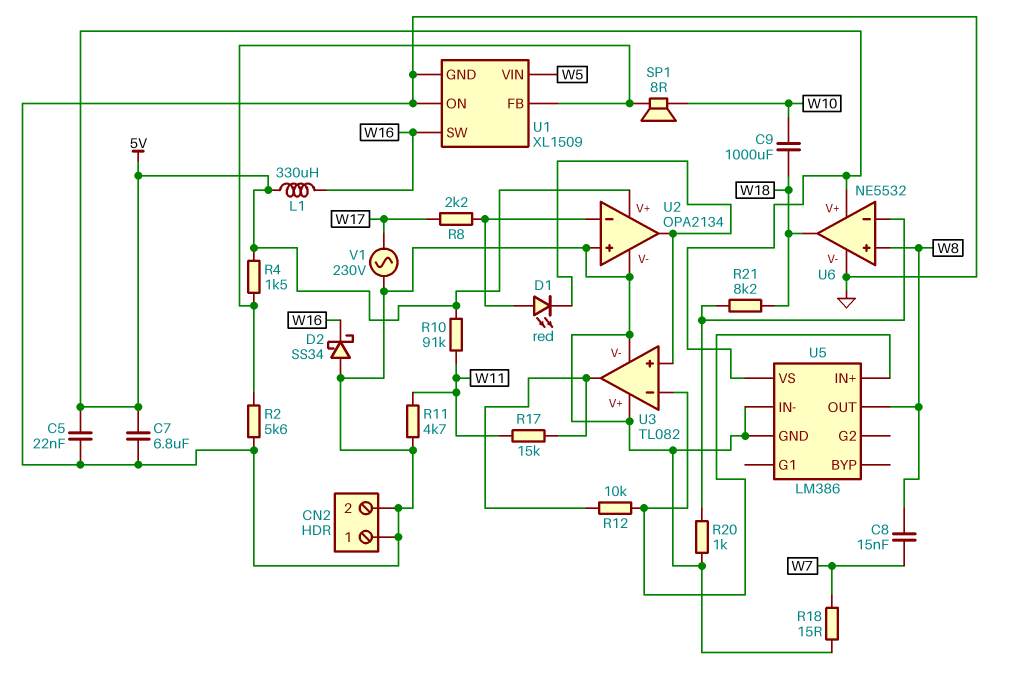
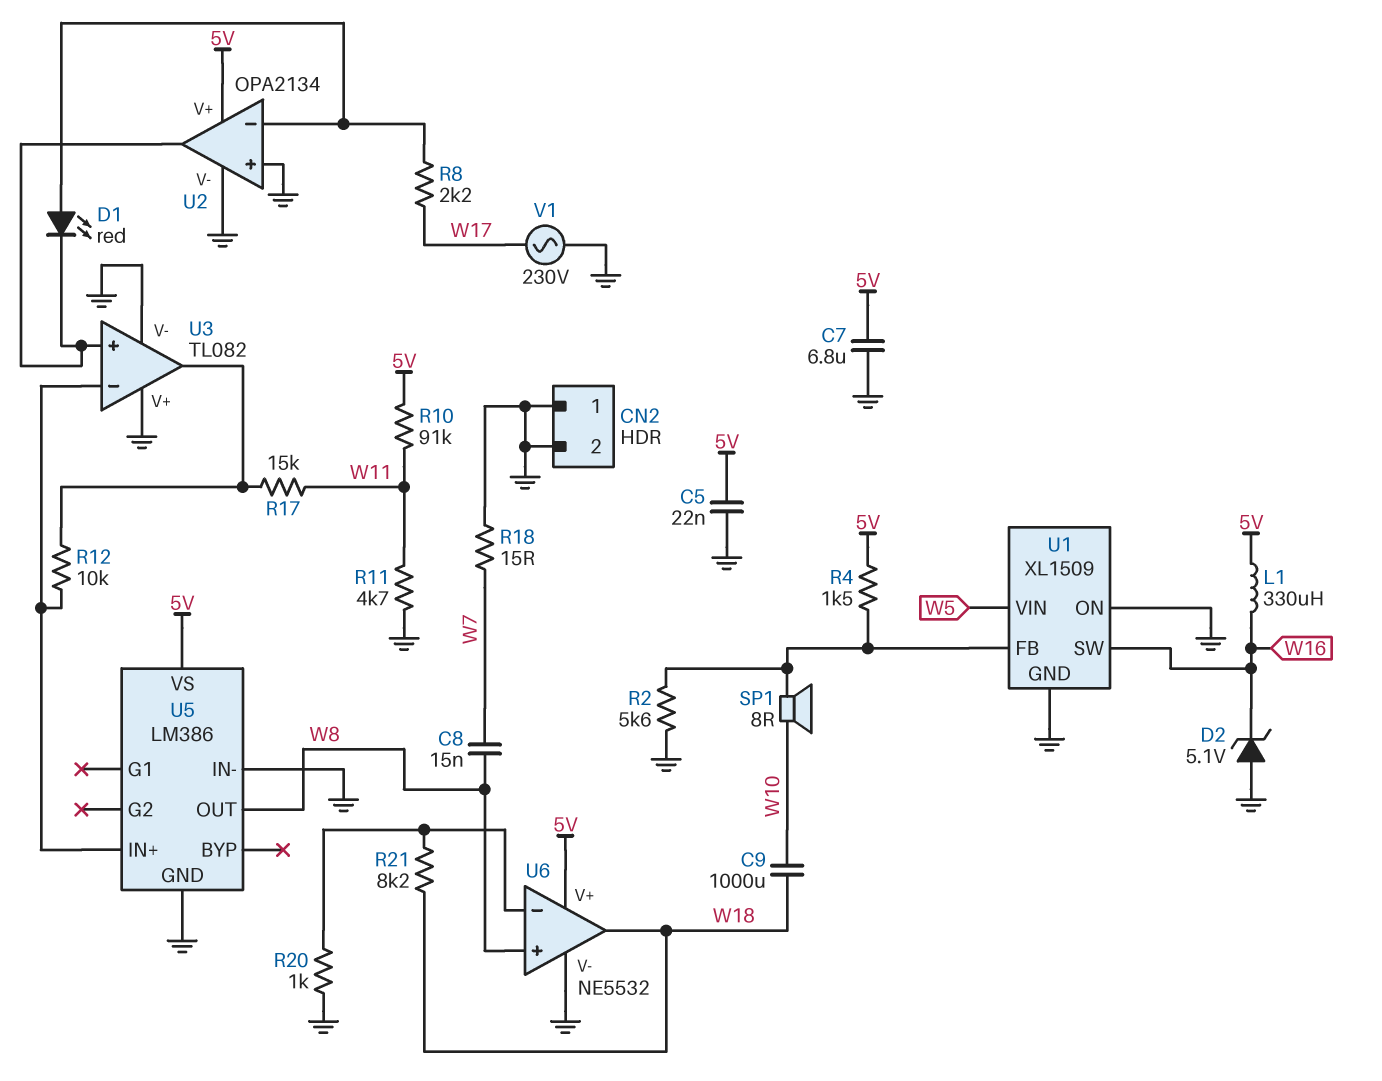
D2: schottky SS34 (A GND, K W16) -> zener 5.1V (A GND, K W16)

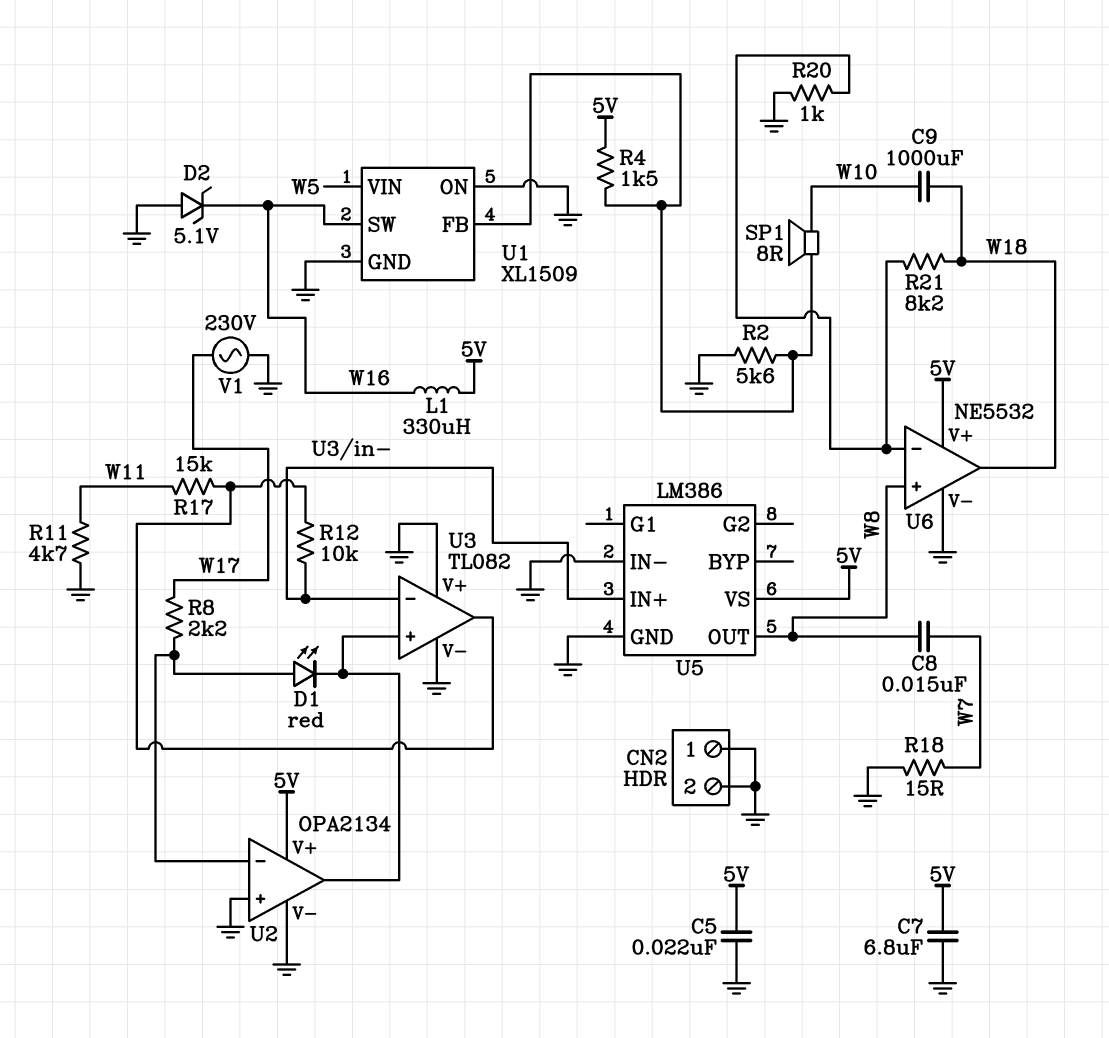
R10: 91k (5V, W11) -> none

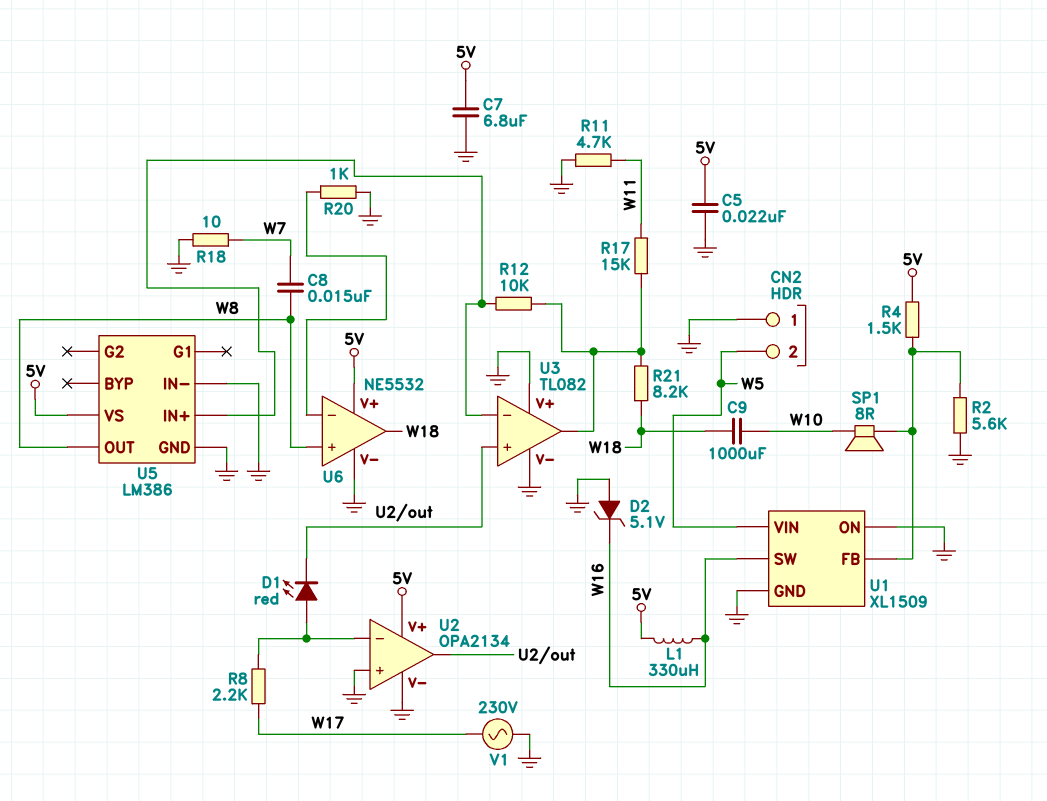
CN2 pin 2: GND -> W5
R18: 15 (GND, W7) -> 10 (GND, W7)
R21: 8.2k (U6/in-, W18) -> 8.2k (U3/out, W18)

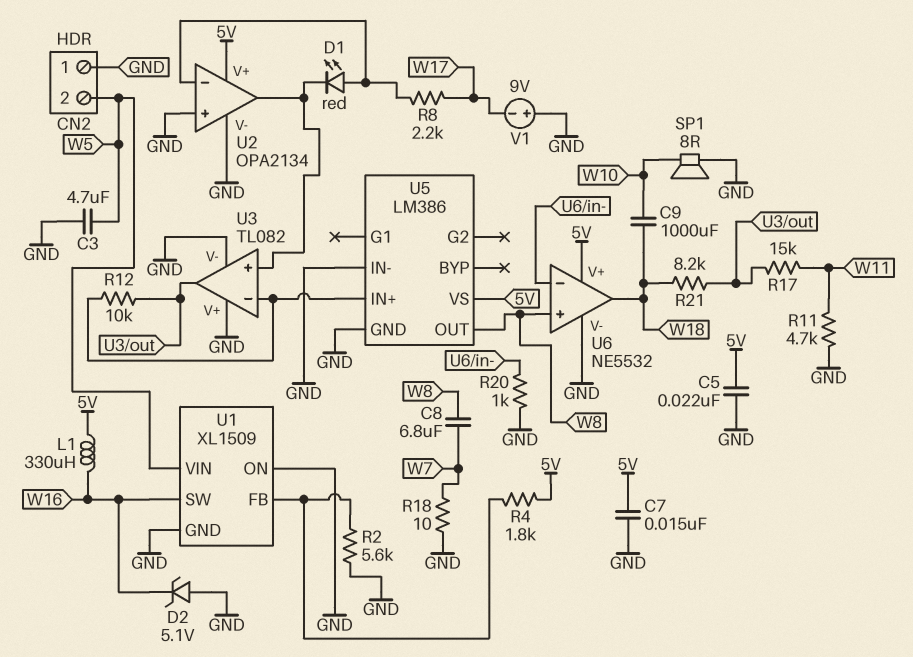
C3: none -> 4.7uF (GND, W5)
C7: 6.8uF (5V, GND) -> 15nF (5V, GND)
C8: 15nF (W7, W8) -> 6.8uF (W7, W8)
R4: 1.5k (5V, U1/FB) -> 1.8k (5V, U1/FB)
SP1: speaker 8R (U1/FB, W10) -> speaker 8R (GND, W10)
V1: AC 230V (GND, W17) -> 9V (plus GND, minus W17)

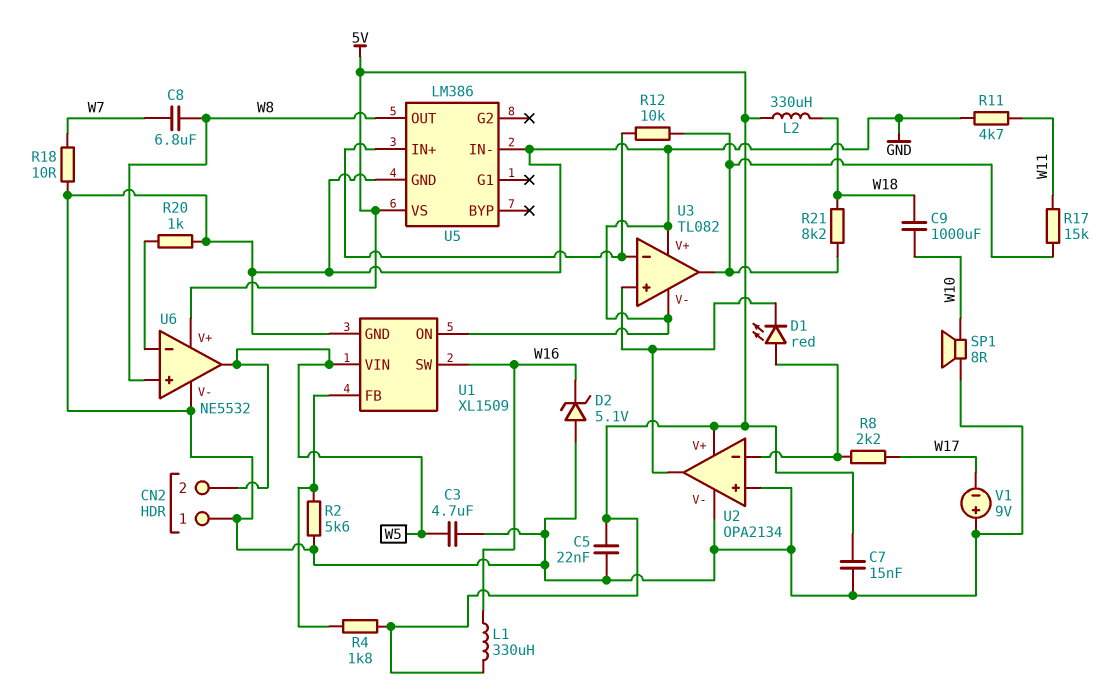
L2: none -> 330uH (5V, W18)
U6 pin out: W18 -> W5

